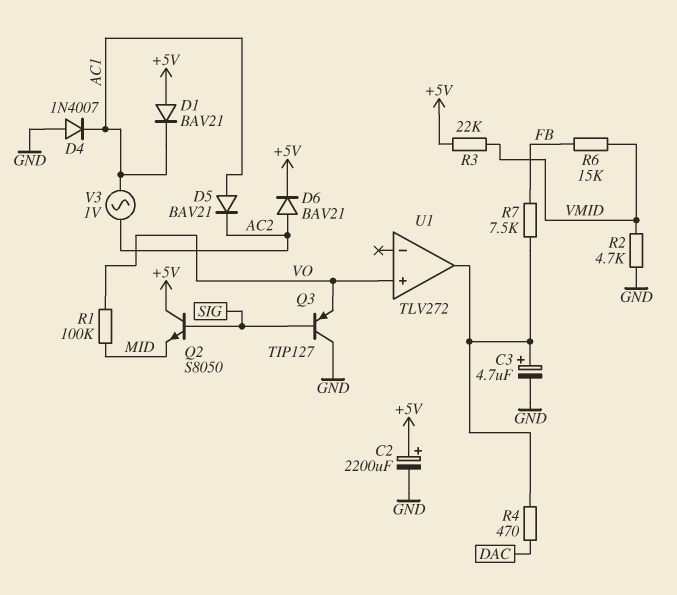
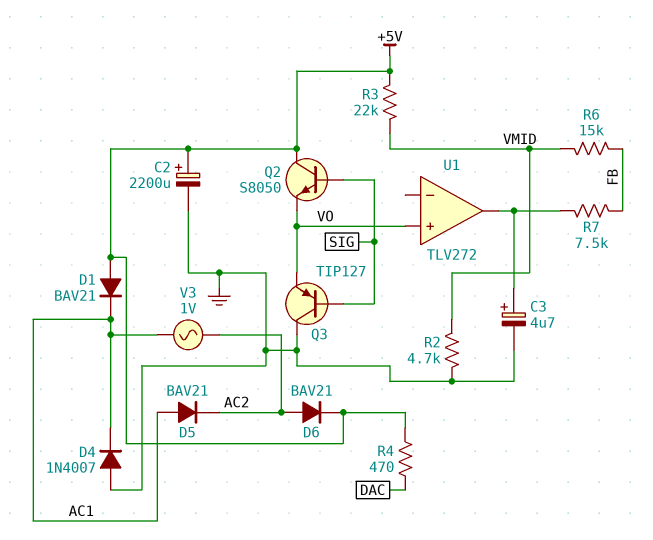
Q2: NPN S8050 (B SIG, C +5V, E MID) -> NPN S8050 (B SIG, C +5V, E VO)
R1: 100k (MID, VO) -> none
R4: 470 (DAC, U1/out) -> 470 (+5V, DAC)

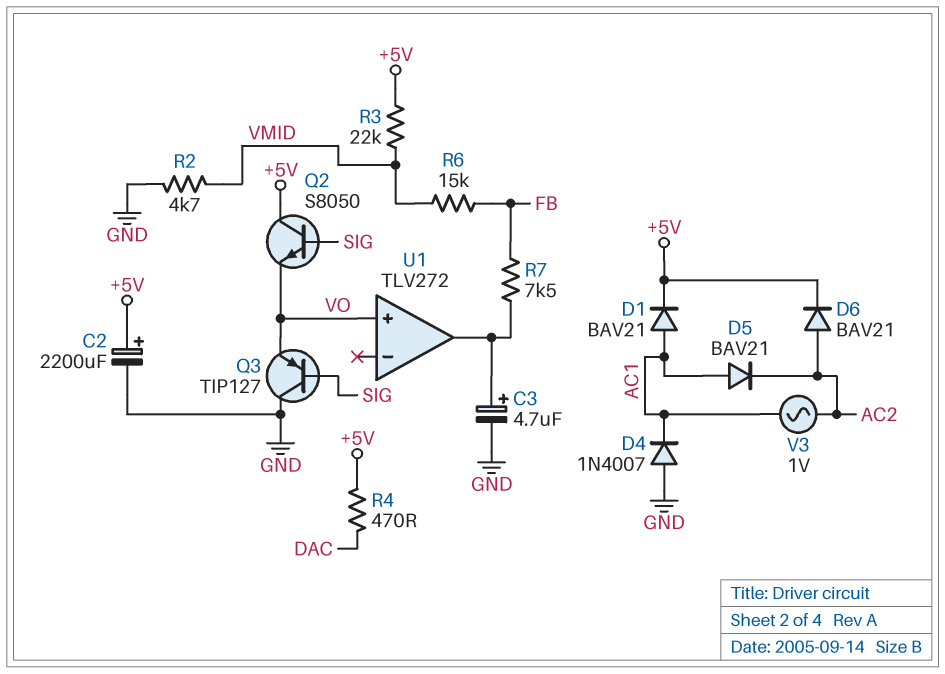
D1: diode BAV21 (A +5V, K AC1) -> diode BAV21 (A AC1, K +5V)

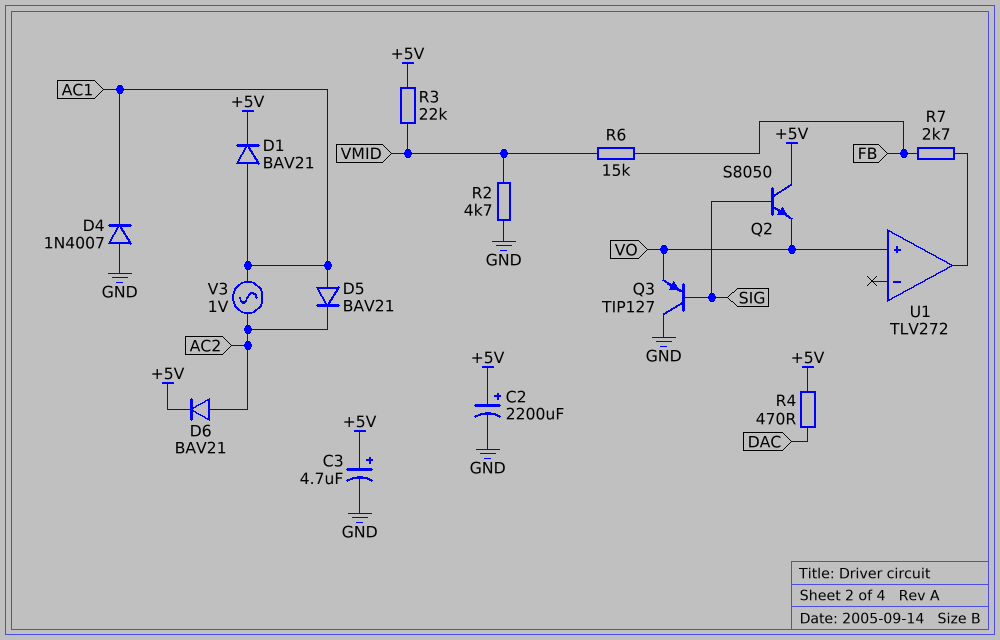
C3: 4.7uF (plus U1/out, minus GND) -> 4.7uF (plus +5V, minus GND)
R7: 7.5k (FB, U1/out) -> 2.7k (FB, U1/out)

